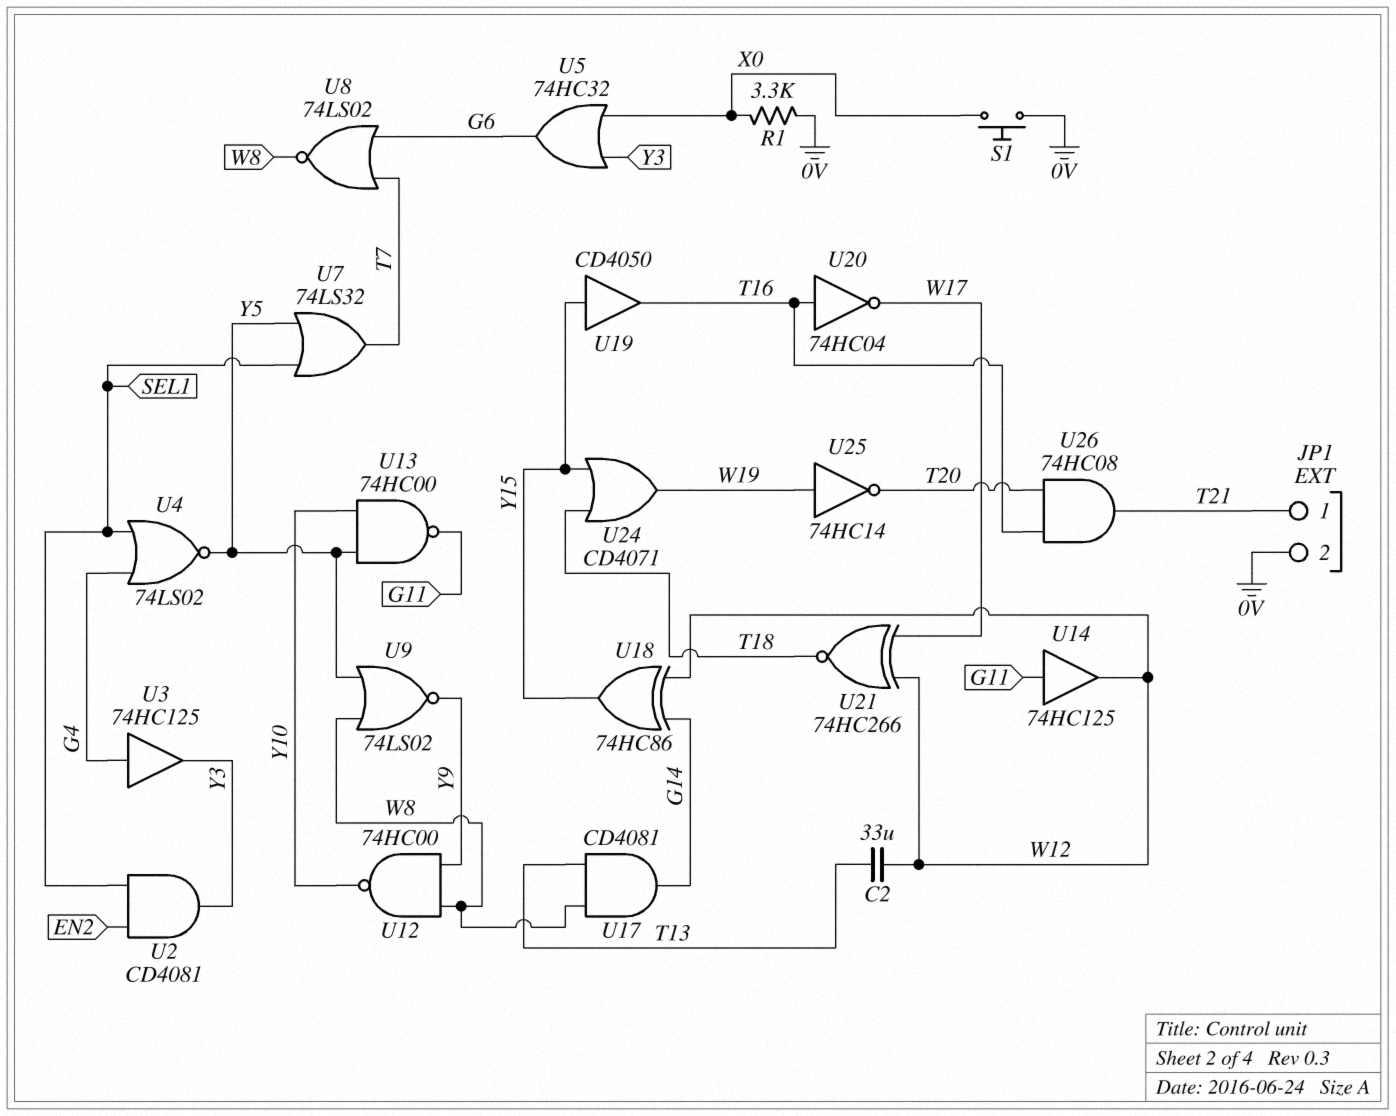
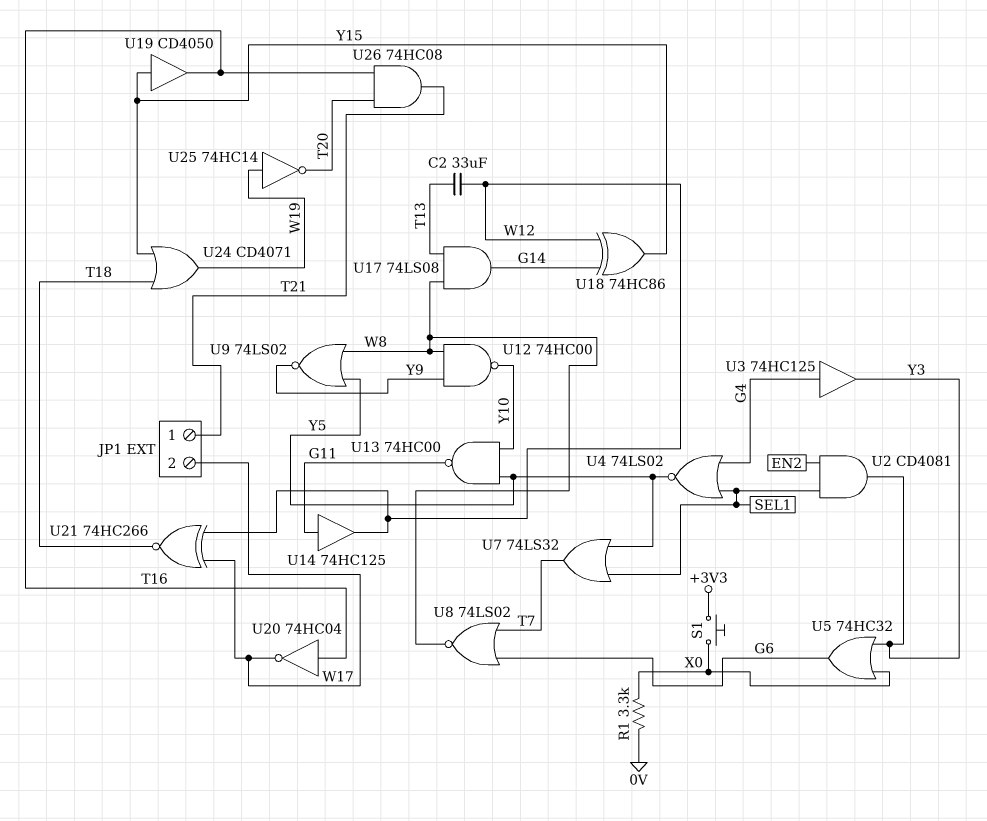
JP1 pin 2: 0V -> W17
S1: button (0V, X0) -> button (+3V3, X0)
U17: AND CD4081 (in T13, in W8, out G14) -> AND 74LS08 (in T13, in W8, out G14)

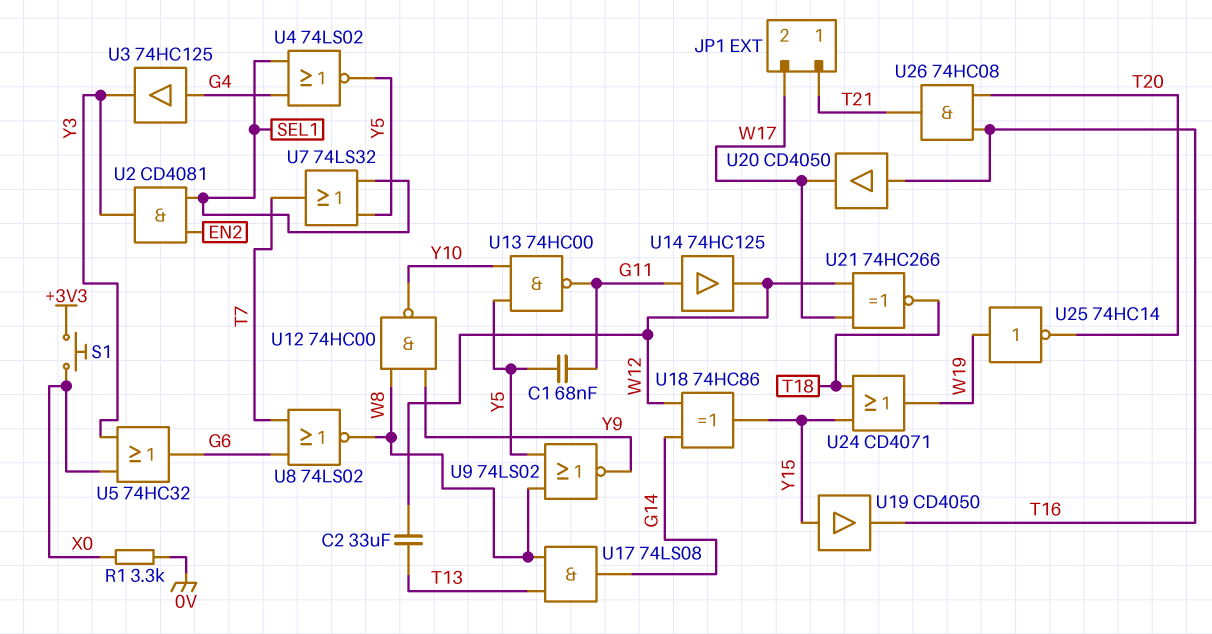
C1: none -> 68nF (G11, Y5)
U20: NOT 74HC04 (in T16, out W17) -> buffer CD4050 (in T16, out W17)

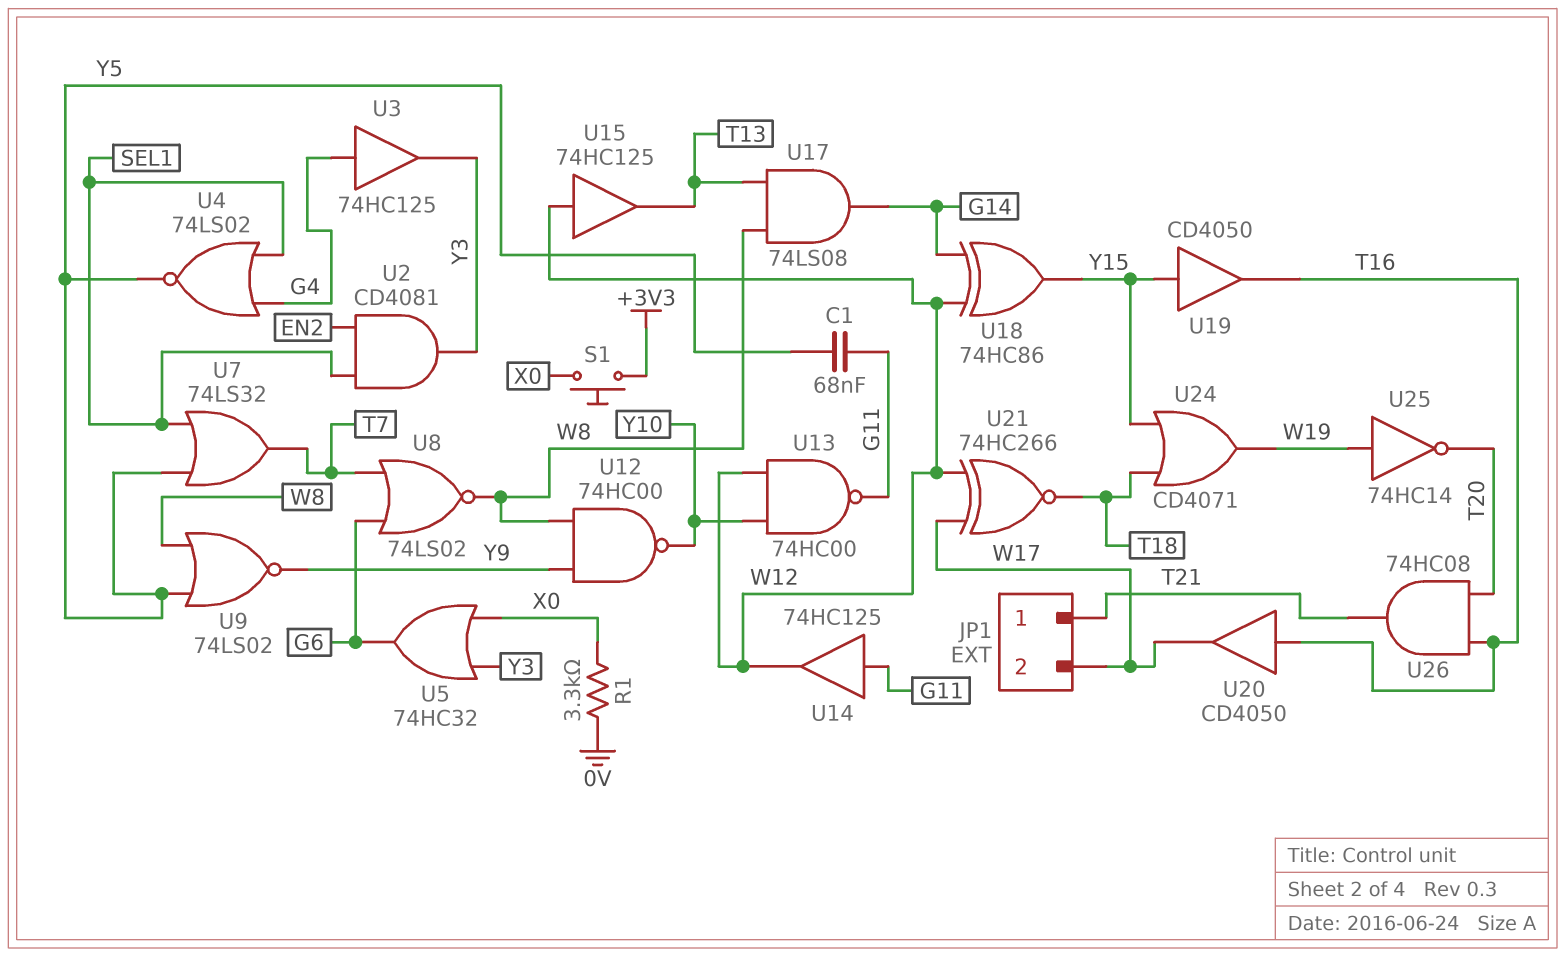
C2: 33uF (T13, W12) -> none
U13: NAND 74HC00 (in Y5, in Y10, out G11) -> NAND 74HC00 (in W12, in Y10, out G11)
U15: none -> buffer 74HC125 (in W12, out T13)

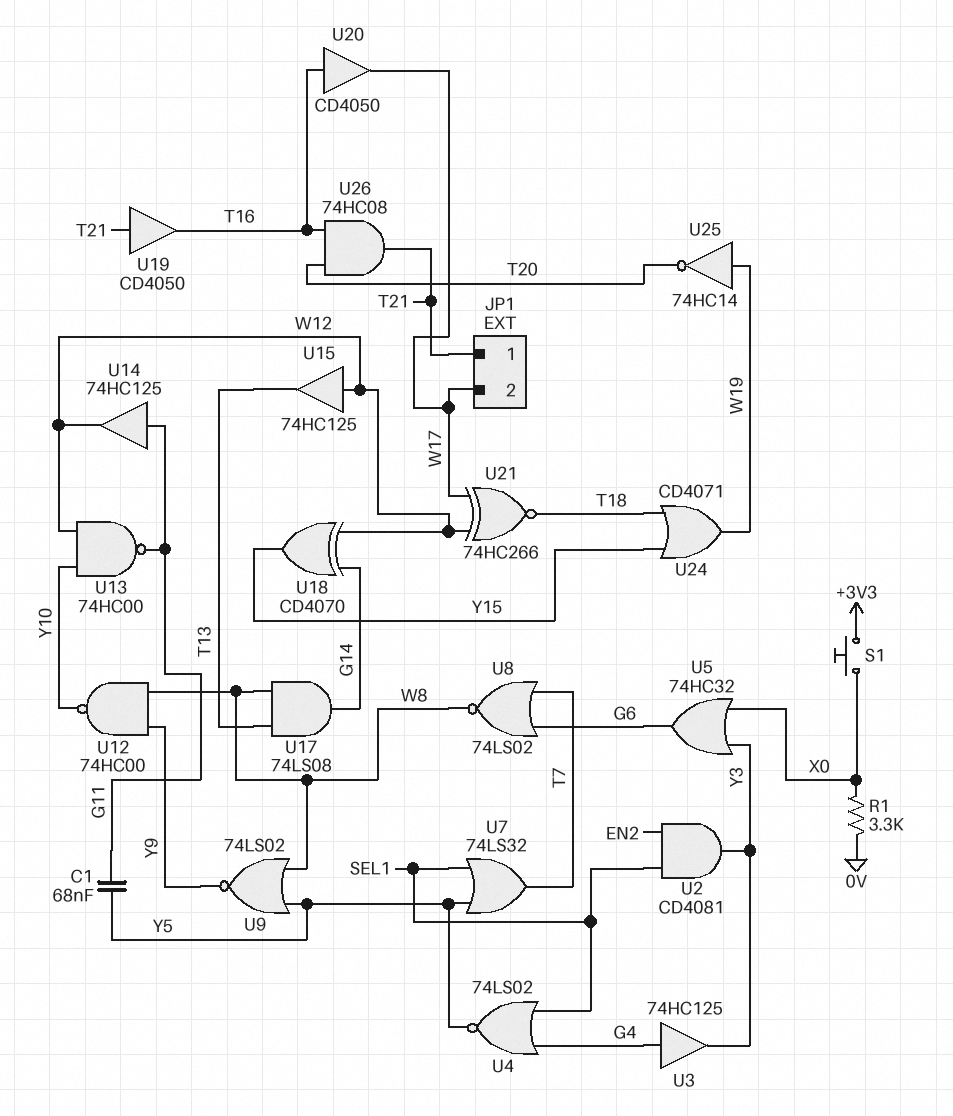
U18: XOR 74HC86 (in G14, in W12, out Y15) -> XOR CD4070 (in G14, in W12, out Y15)
U19: buffer CD4050 (in Y15, out T16) -> buffer CD4050 (in T21, out T16)

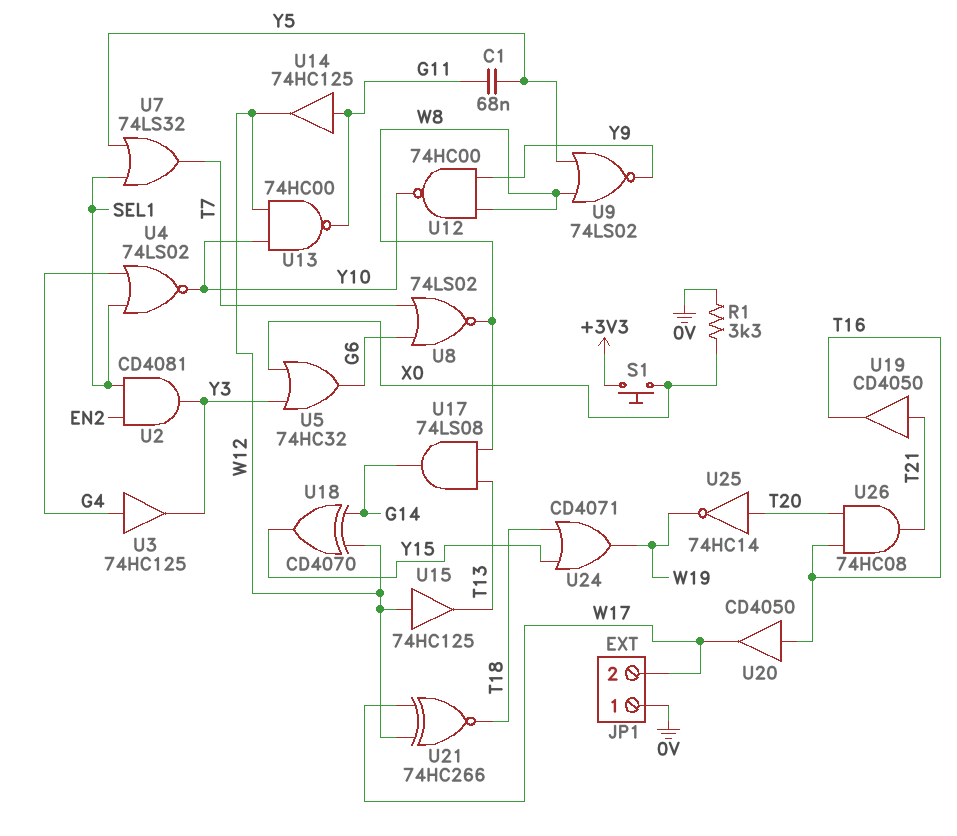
JP1 pin 1: T21 -> 0V
U4: NOR 74LS02 (in G4, in SEL1, out Y5) -> NOR 74LS02 (in G4, in SEL1, out Y10)
U25: NOT 74HC14 (in W19, out T20) -> NOT 74HC14 (in T20, out W19)

